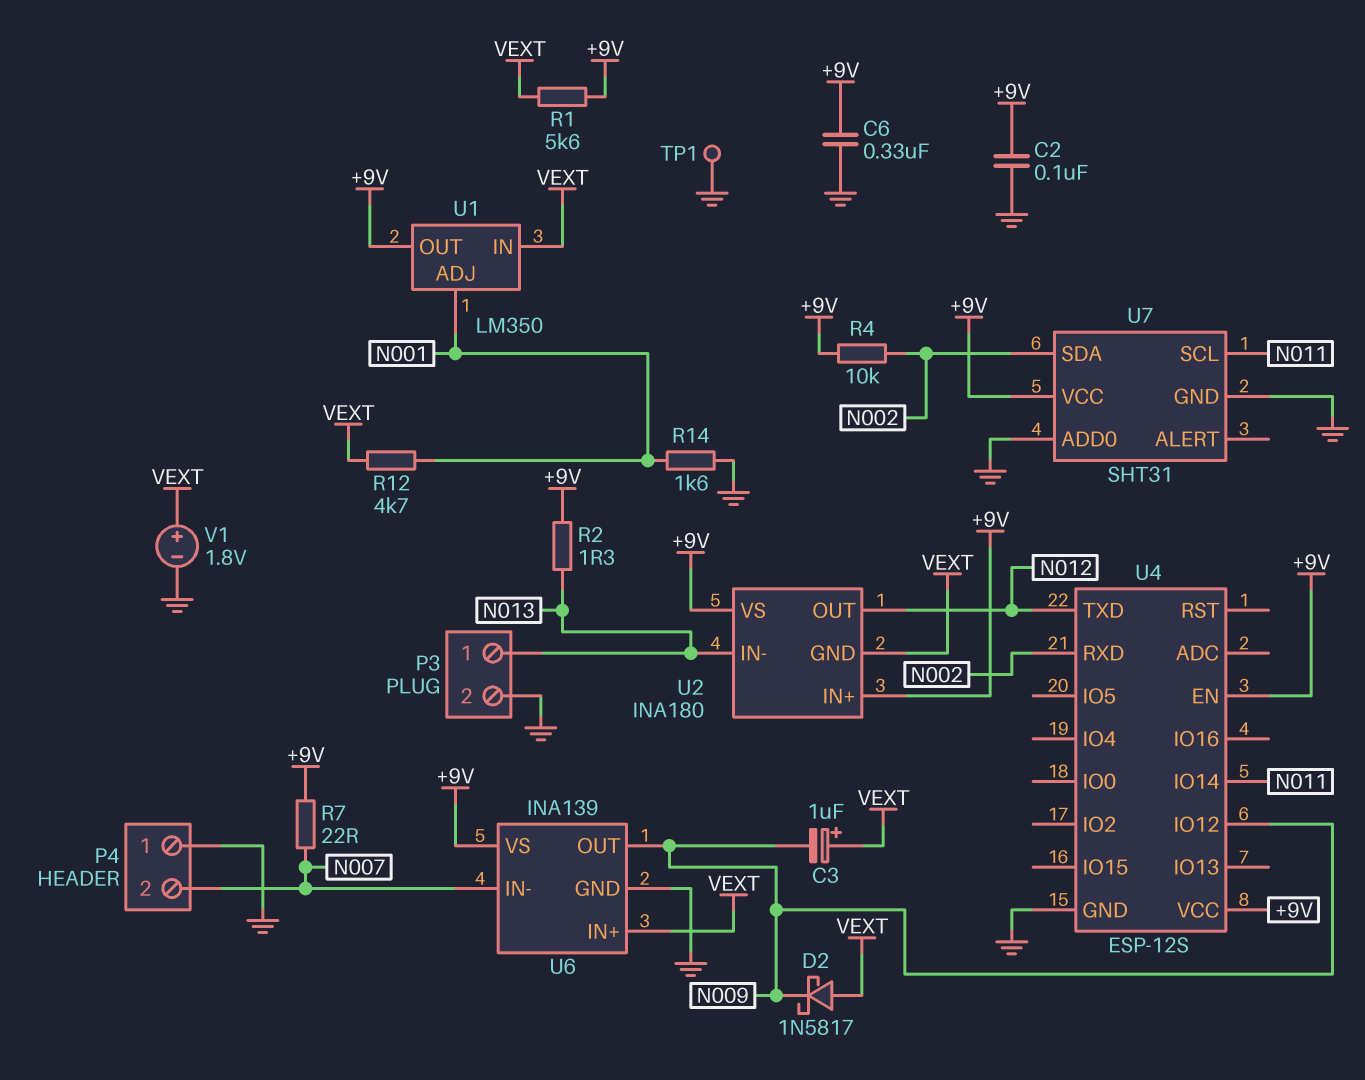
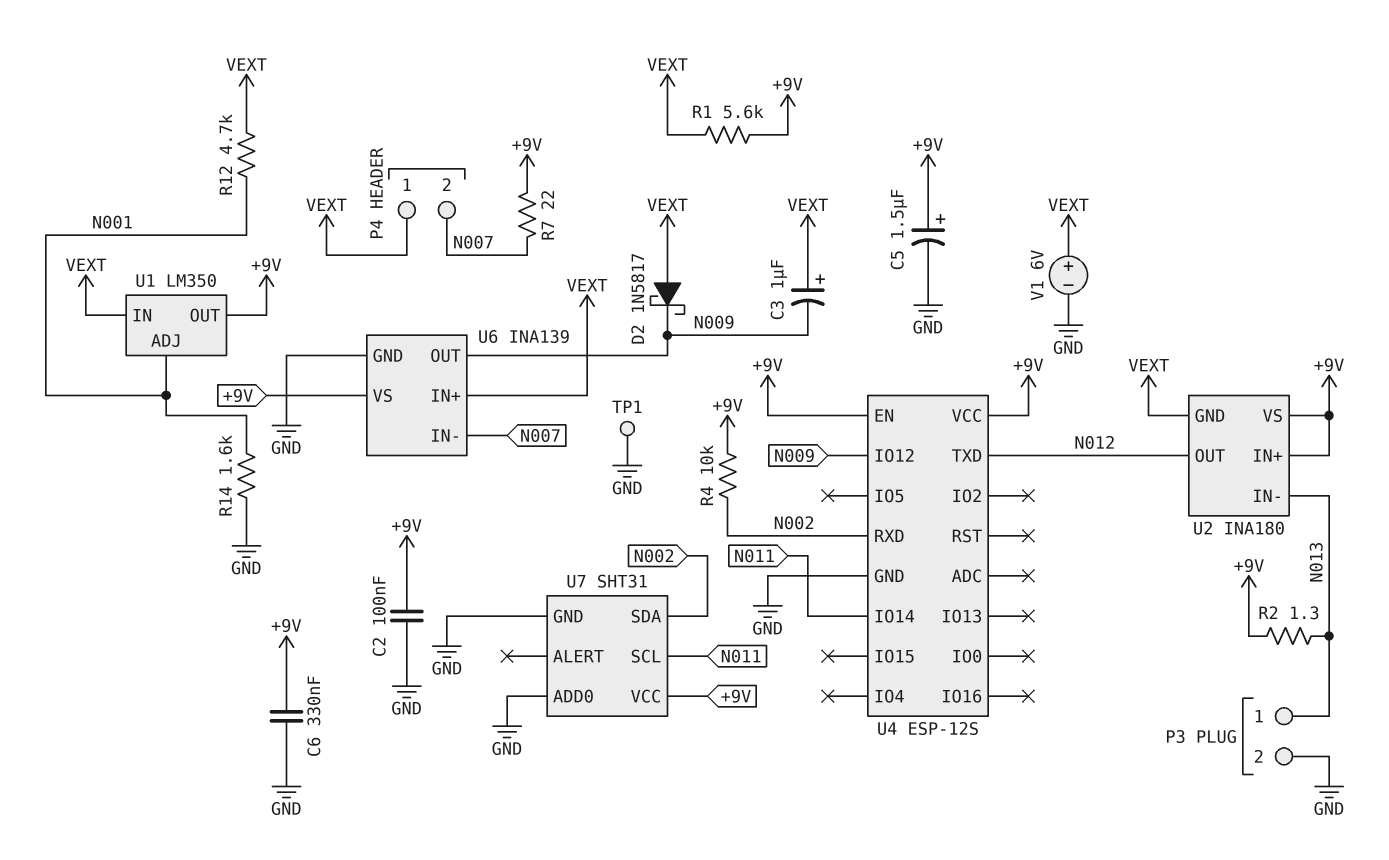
C5: none -> 1.5uF (plus +9V, minus GND)
P4 pin 1: GND -> VEXT
V1: 1.8V (plus VEXT, minus GND) -> 6V (plus VEXT, minus GND)

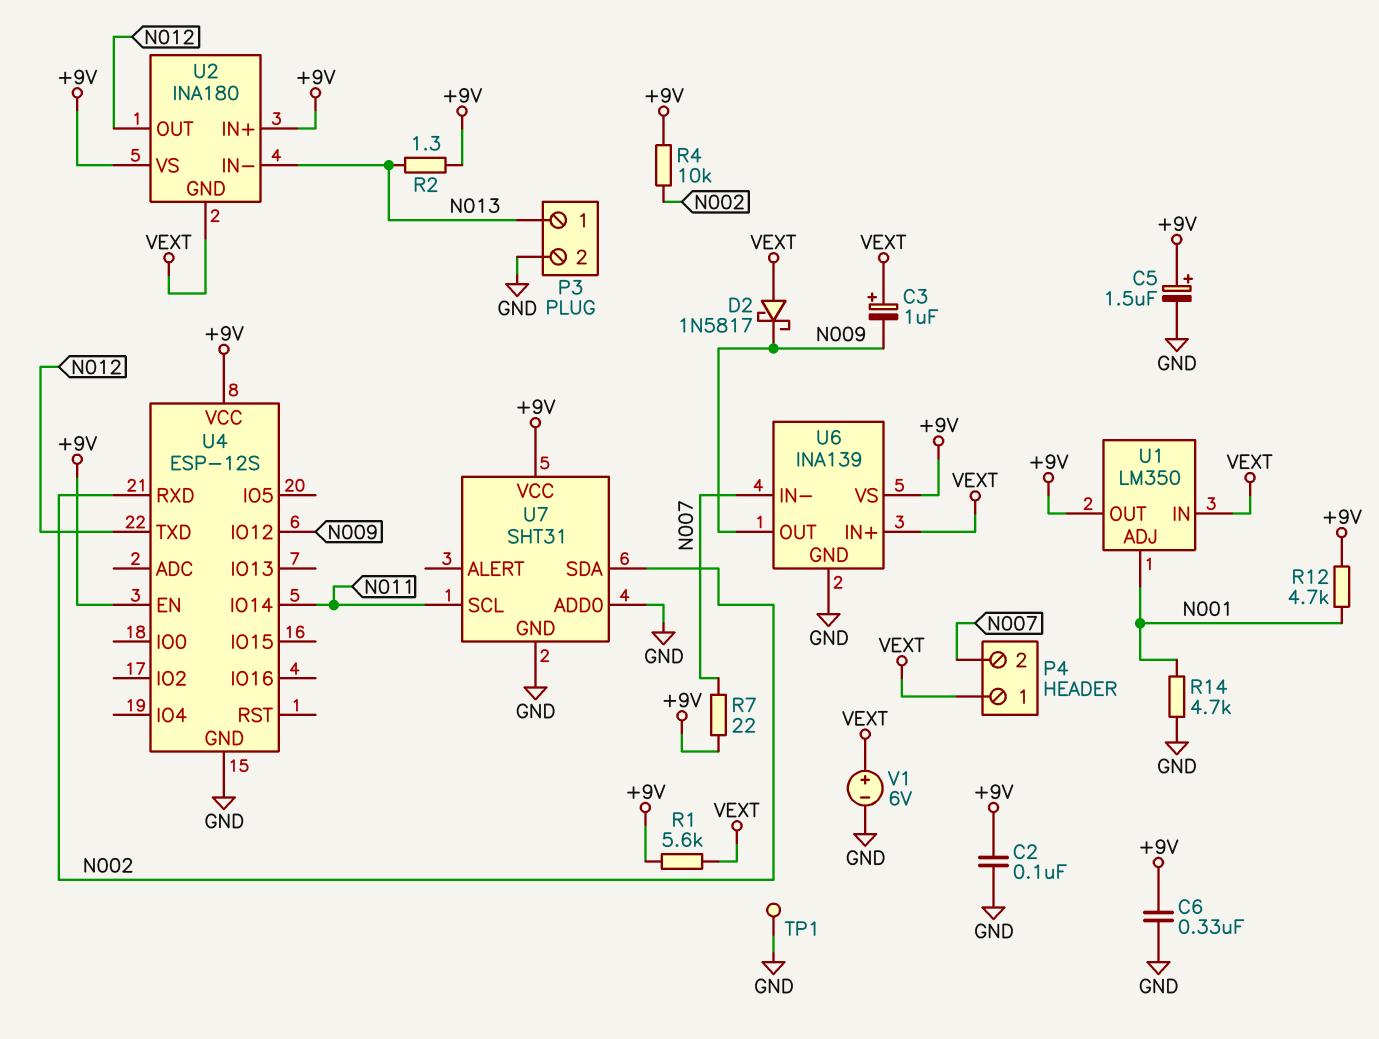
R12: 4.7k (N001, VEXT) -> 4.7k (+9V, N001)
R14: 1.6k (GND, N001) -> 4.7k (GND, N001)

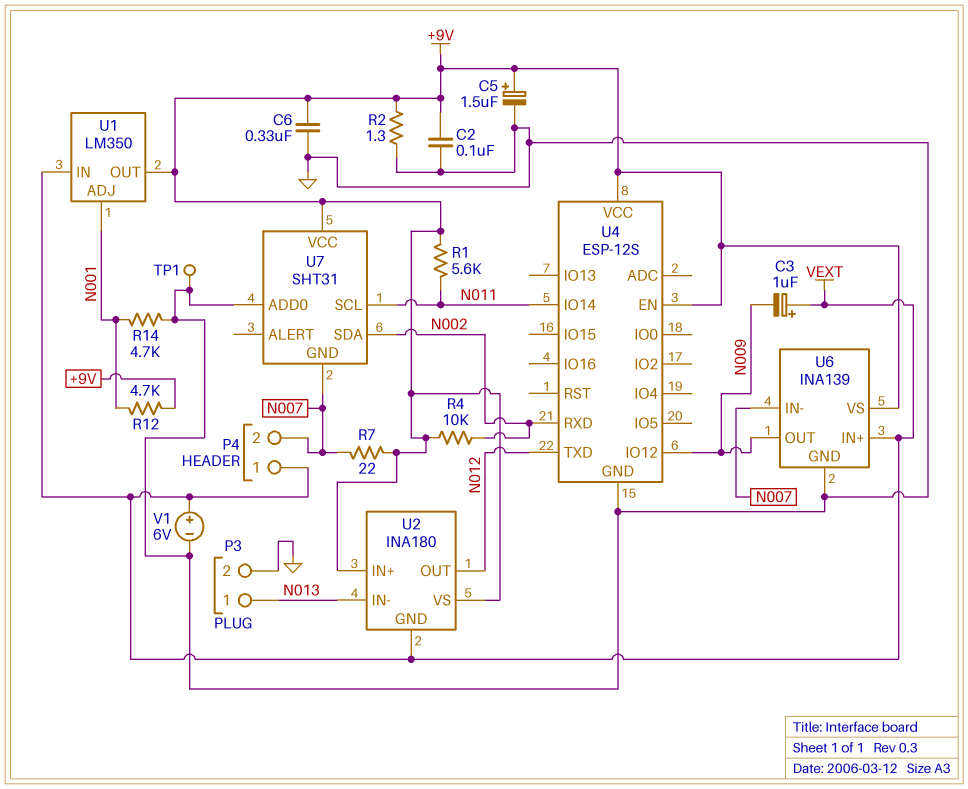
D2: schottky 1N5817 (A VEXT, K N009) -> none
R1: 5.6k (+9V, VEXT) -> 5.6k (+9V, N011)
R2: 1.3 (+9V, N013) -> 1.3 (+9V, GND)
U7 pin GND: GND -> N007

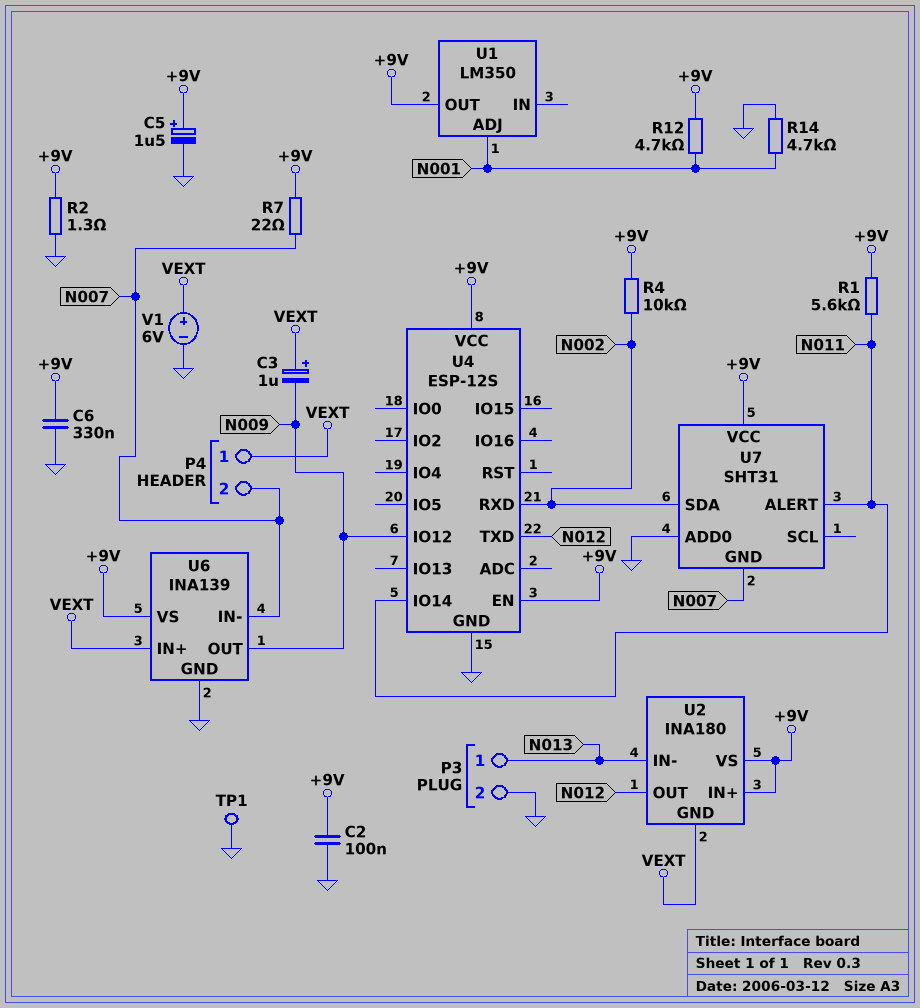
U1 pin IN: VEXT -> none
U7 pin ALERT: none -> N011
U7 pin SCL: N011 -> none

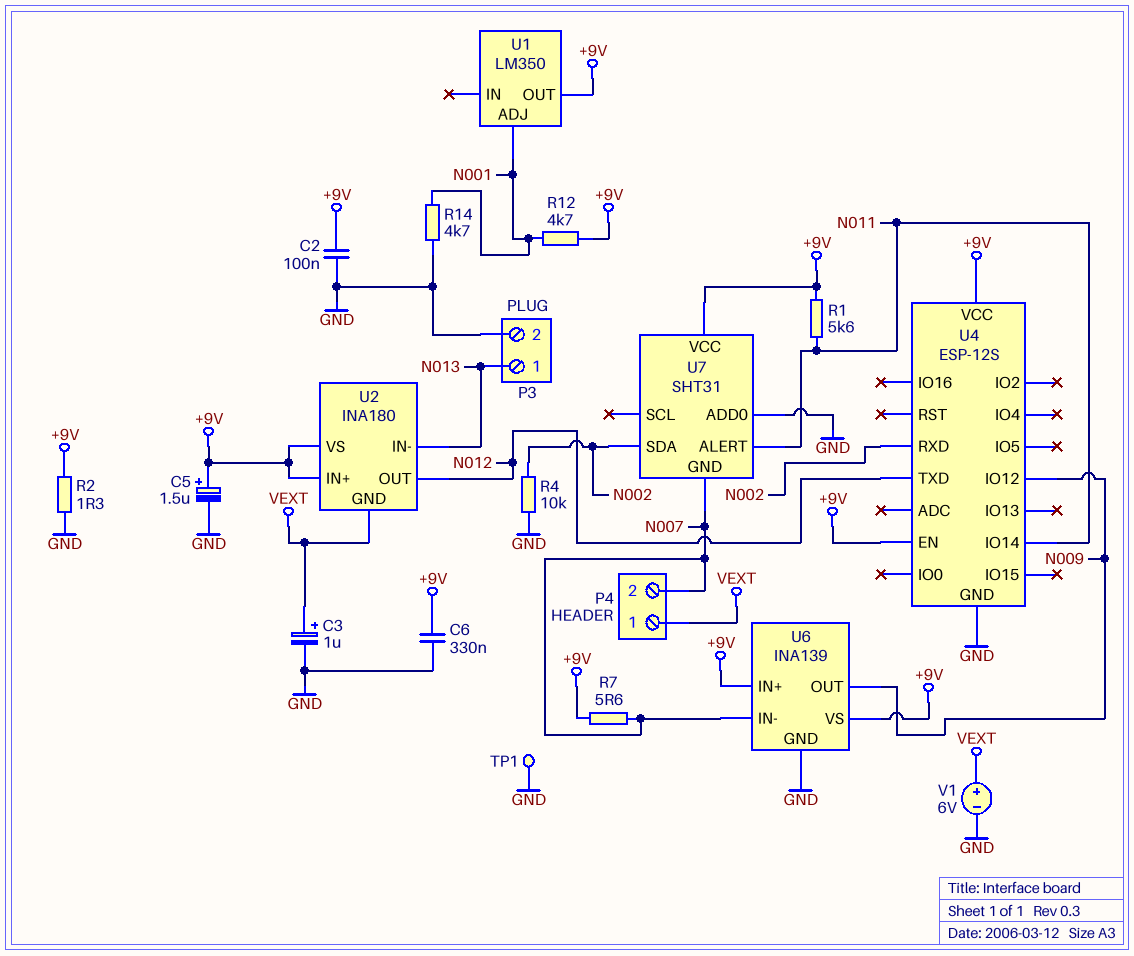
C3: 1uF (plus VEXT, minus N009) -> 1uF (plus VEXT, minus GND)
R4: 10k (+9V, N002) -> 10k (GND, N002)
R7: 22 (+9V, N007) -> 5.6 (+9V, N007)
U6 pin IN+: VEXT -> +9V

